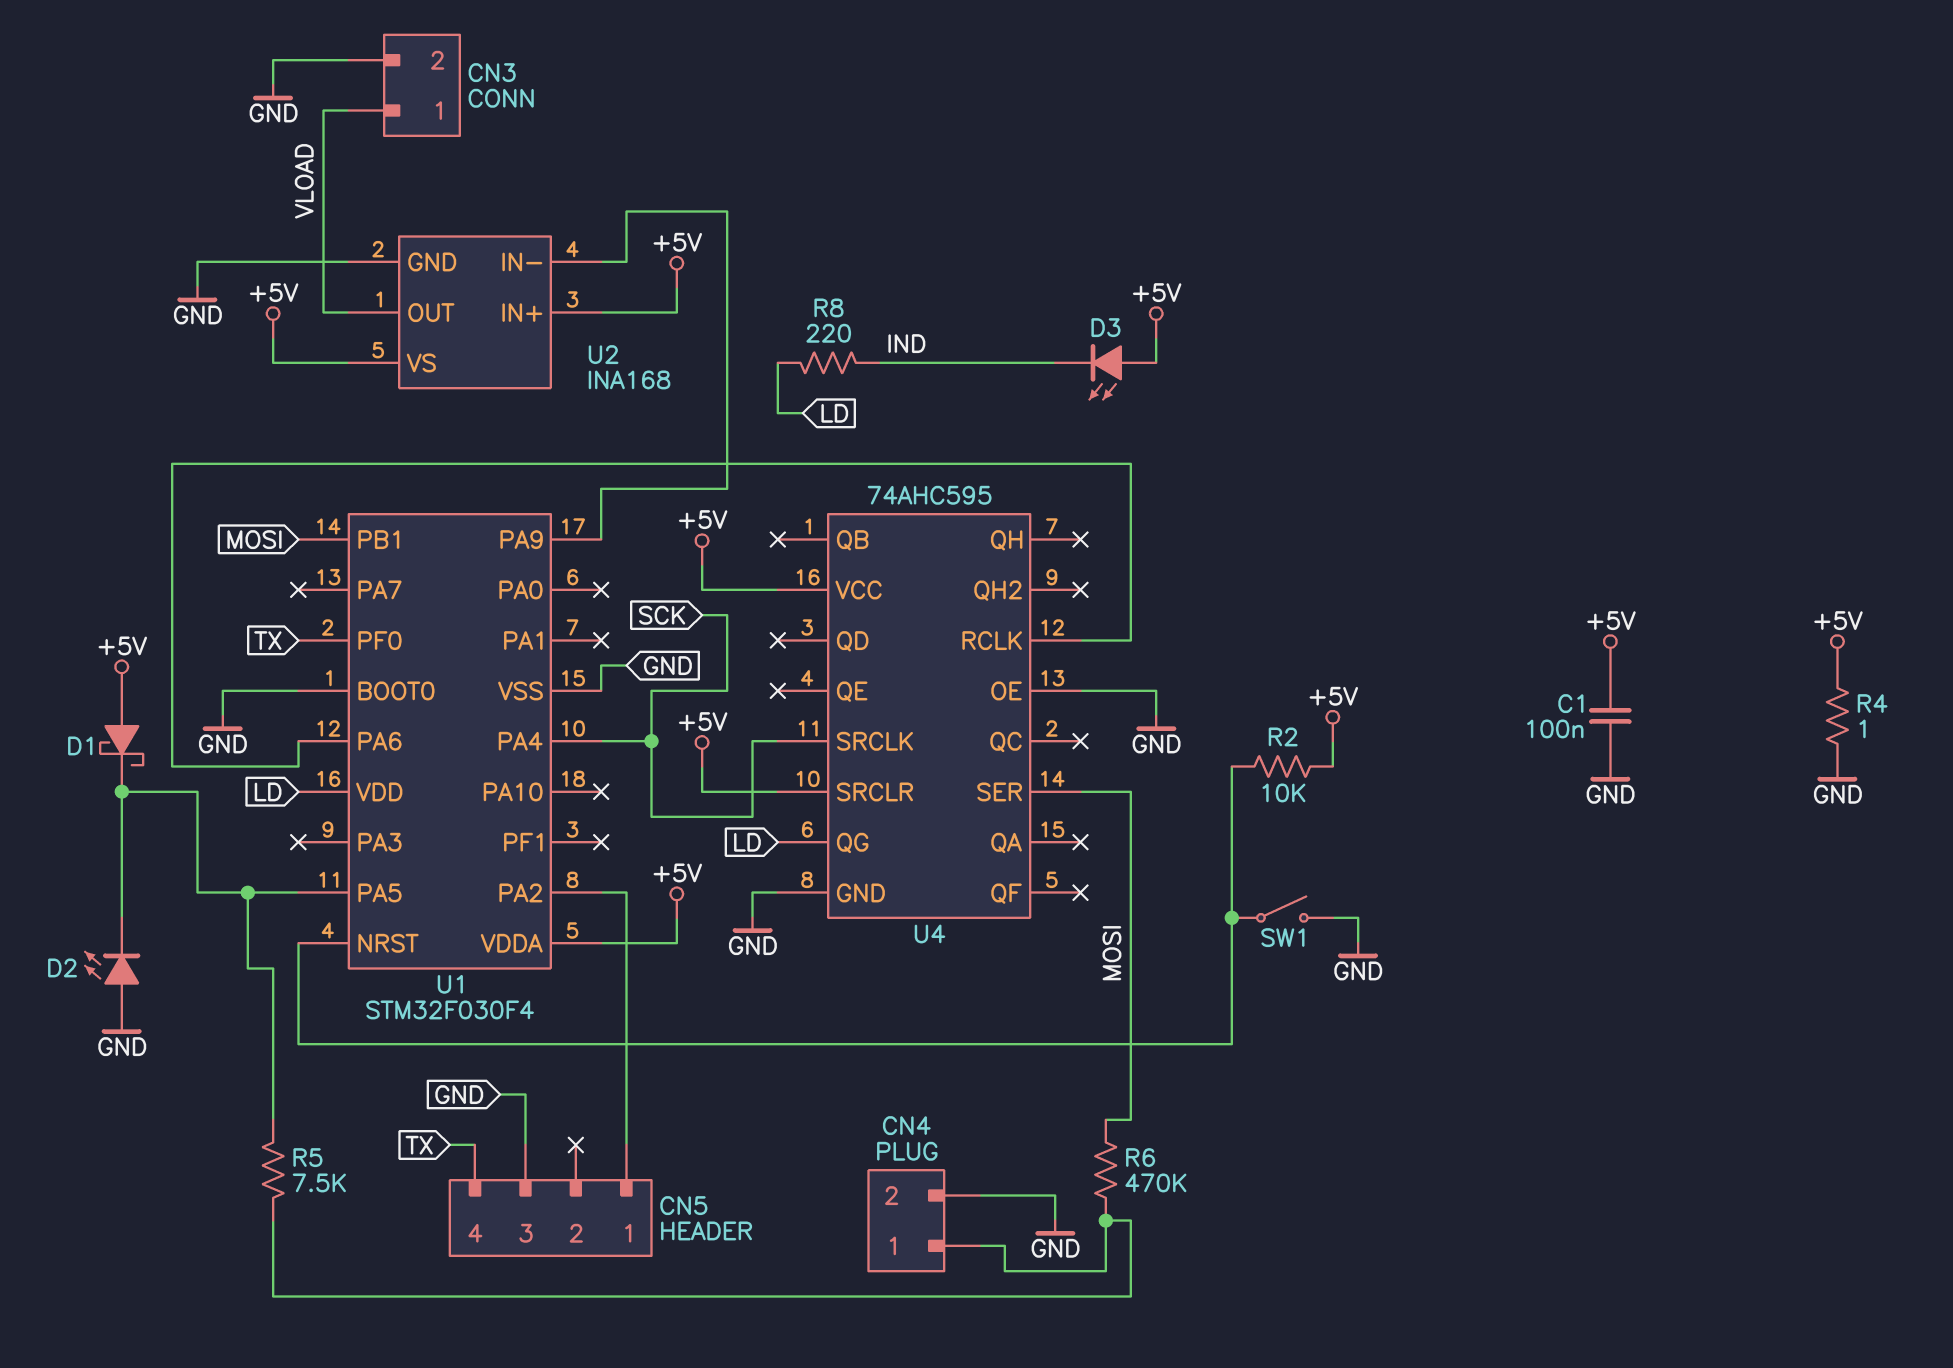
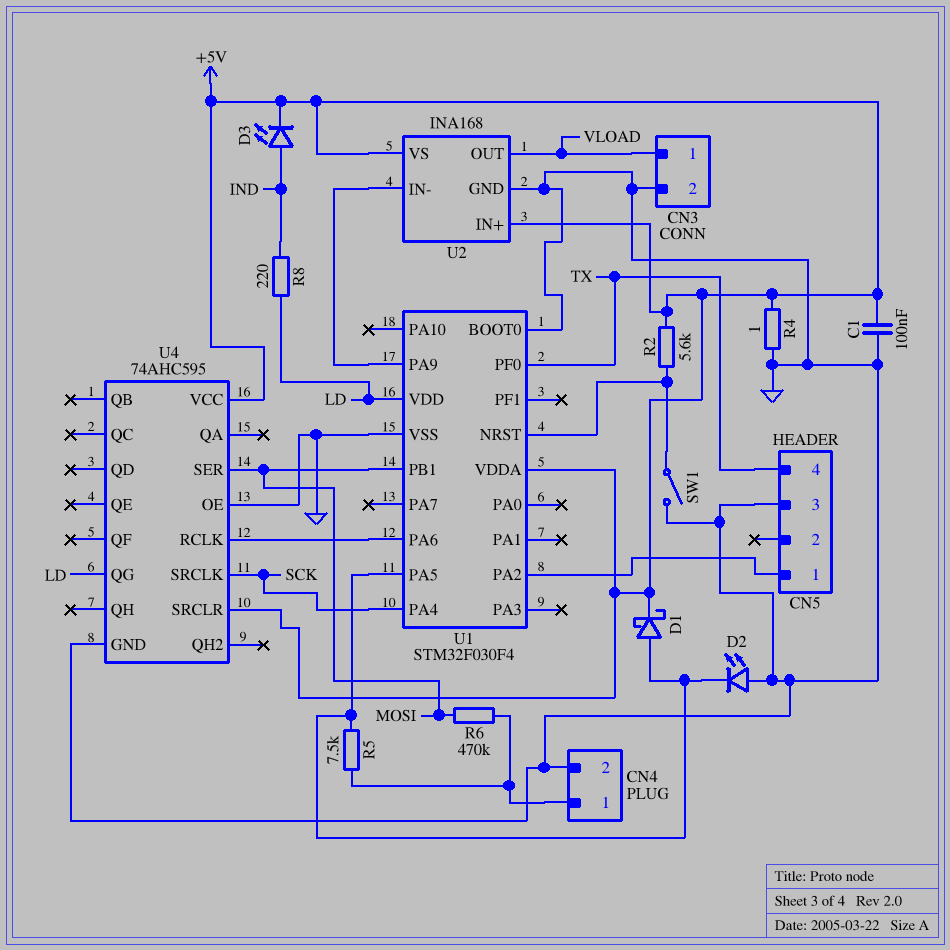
D1: schottky (A +5V, K U1/PA5) -> schottky (A U1/PA5, K +5V)
D3: LED (A +5V, K IND) -> LED (A IND, K +5V)
R2: 10k (+5V, U1/NRST) -> 5.6k (+5V, U1/NRST)

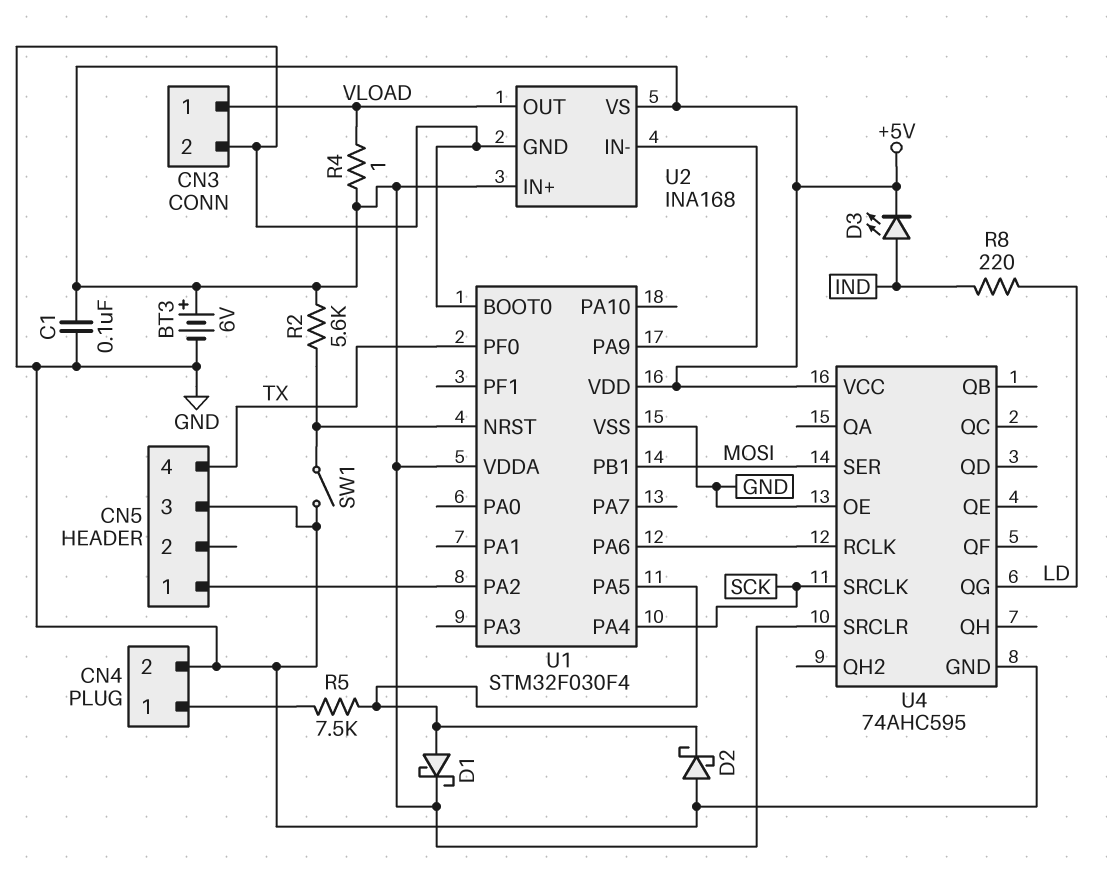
BT3: none -> 6V (plus +5V, minus GND)
D2: LED (A GND, K U1/PA5) -> schottky (A GND, K U1/PA5)
R4: 1 (+5V, GND) -> 1 (+5V, VLOAD)
R6: 470k (CN4/1, MOSI) -> none
U1 pin VDD: LD -> +5V

